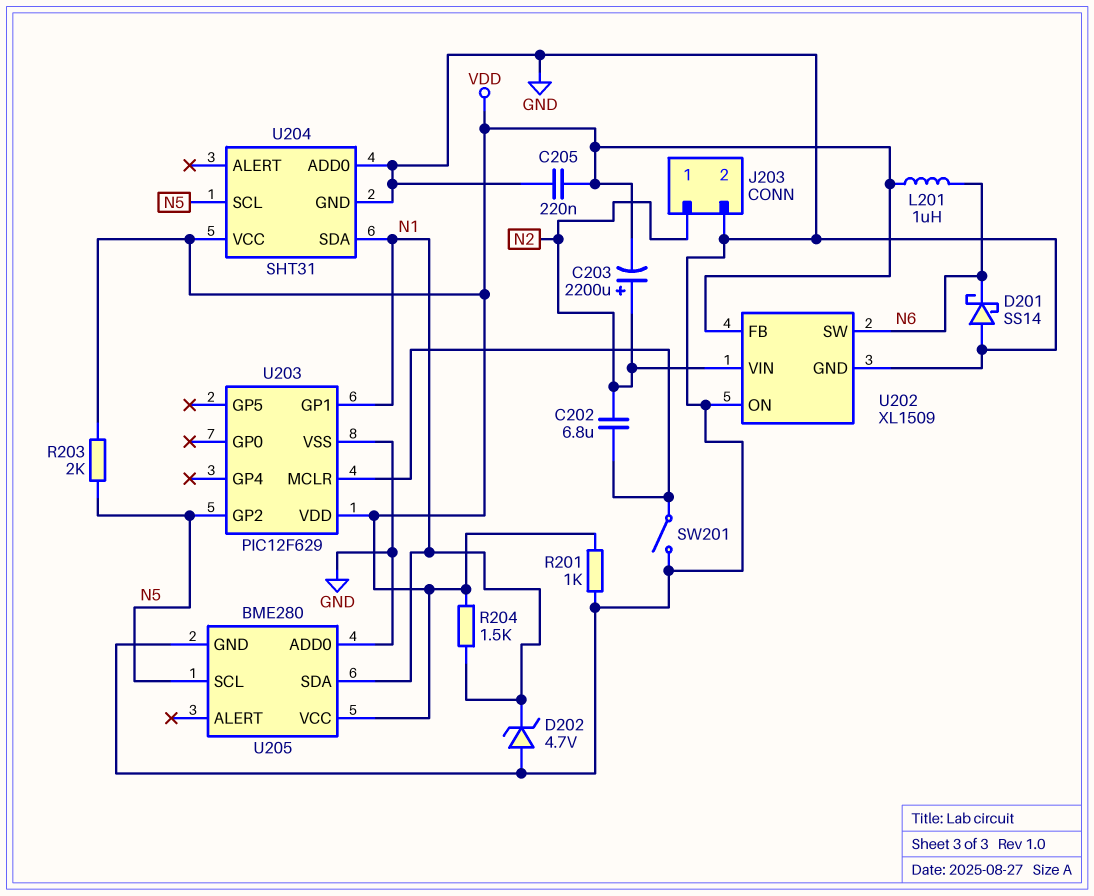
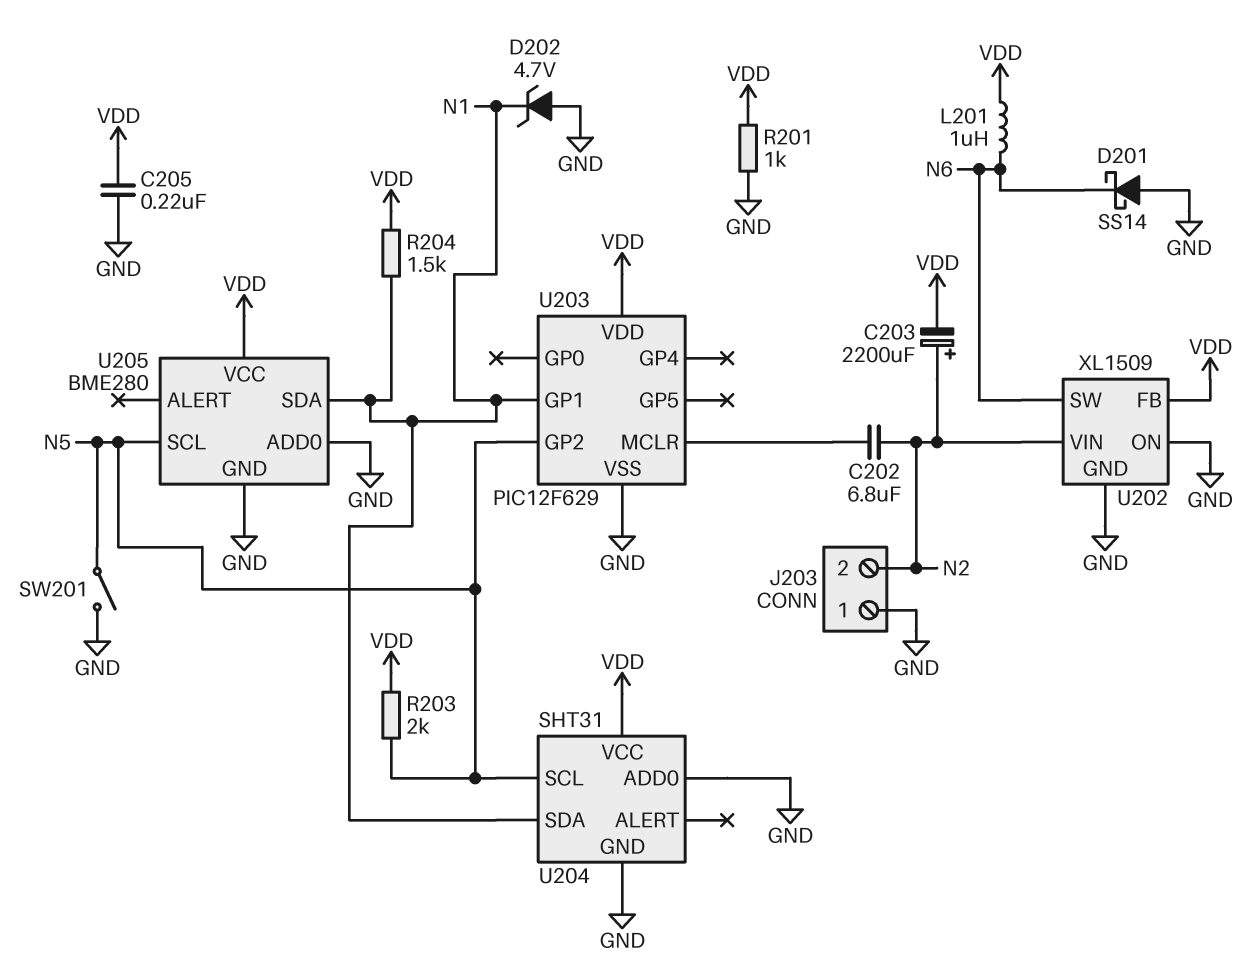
J203 pin 1: N2 -> GND
J203 pin 2: GND -> N2
SW201: switch (GND, U203/MCLR) -> switch (GND, N5)

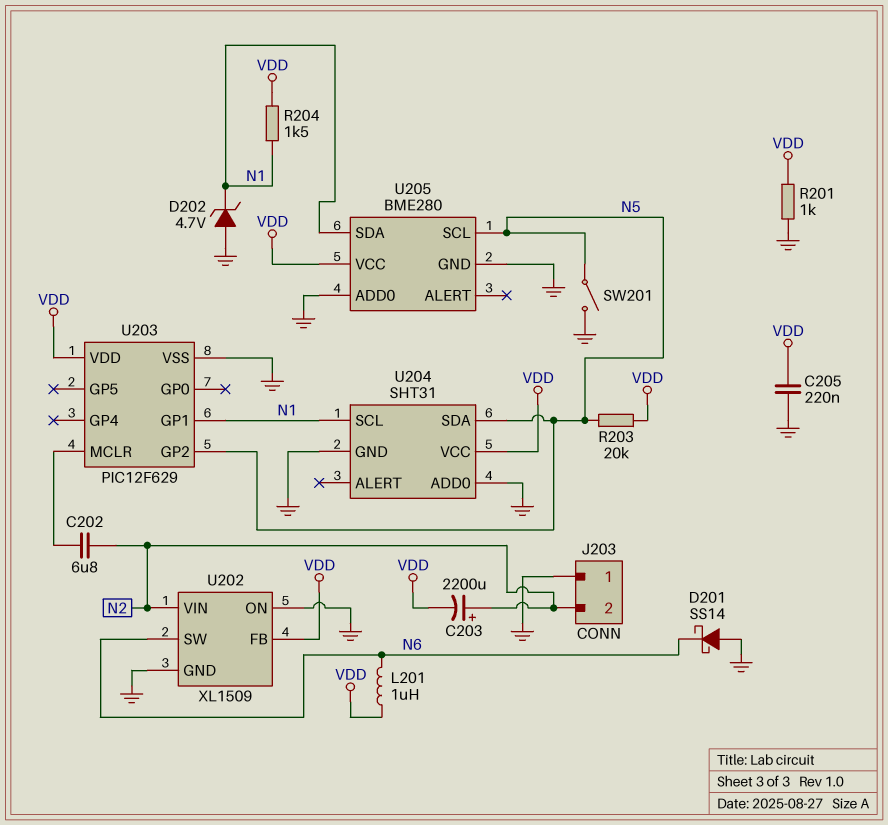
R203: 2k (N5, VDD) -> 20k (N5, VDD)
U204 pin SCL: N5 -> N1
U204 pin SDA: N1 -> N5

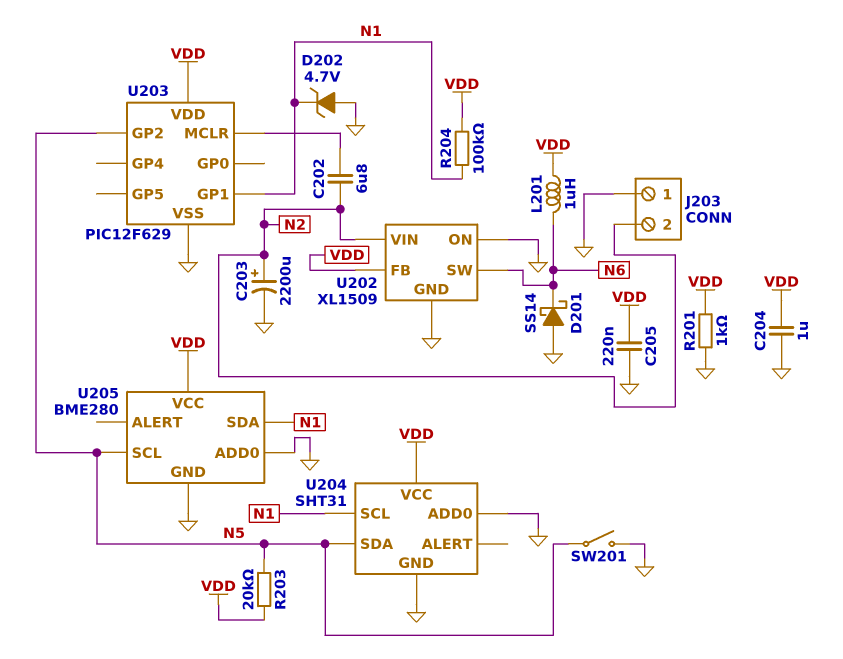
C203: 2200uF (plus N2, minus VDD) -> 2200uF (plus N2, minus GND)
C204: none -> 1uF (GND, VDD)
R204: 1.5k (N1, VDD) -> 100k (N1, VDD)

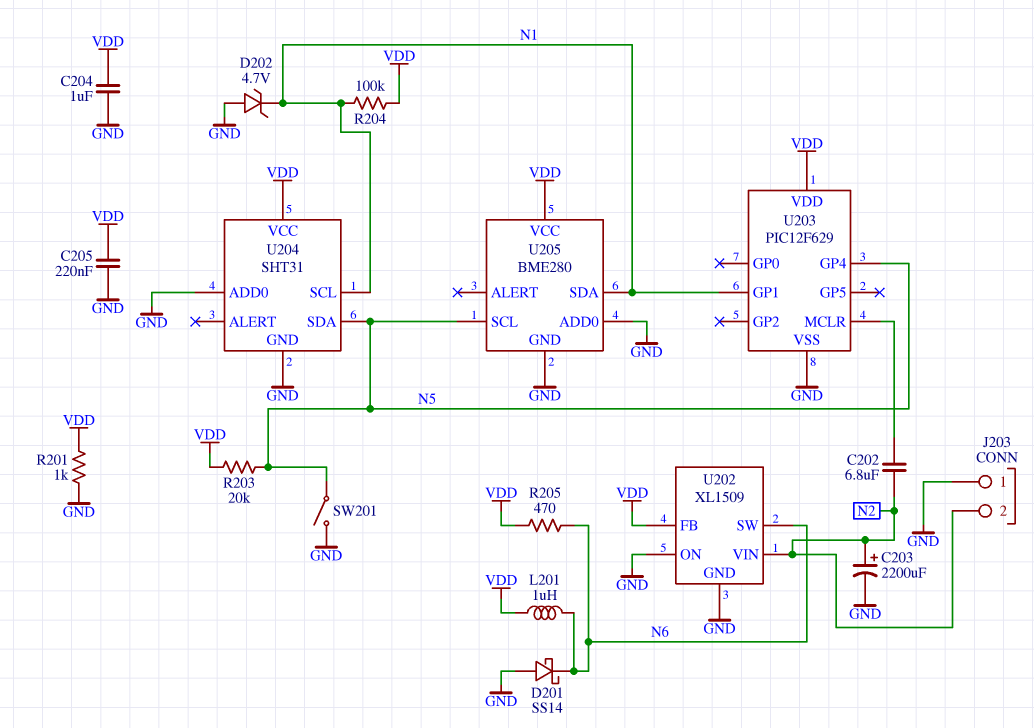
R205: none -> 470 (N6, VDD)
U203 pin GP2: N5 -> none
U203 pin GP4: none -> N5

